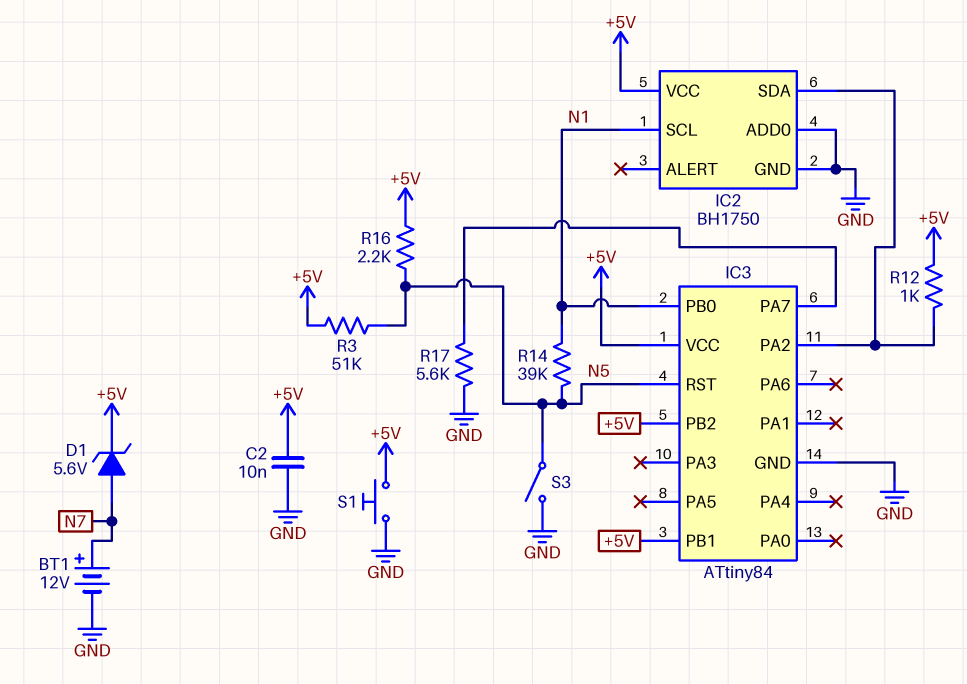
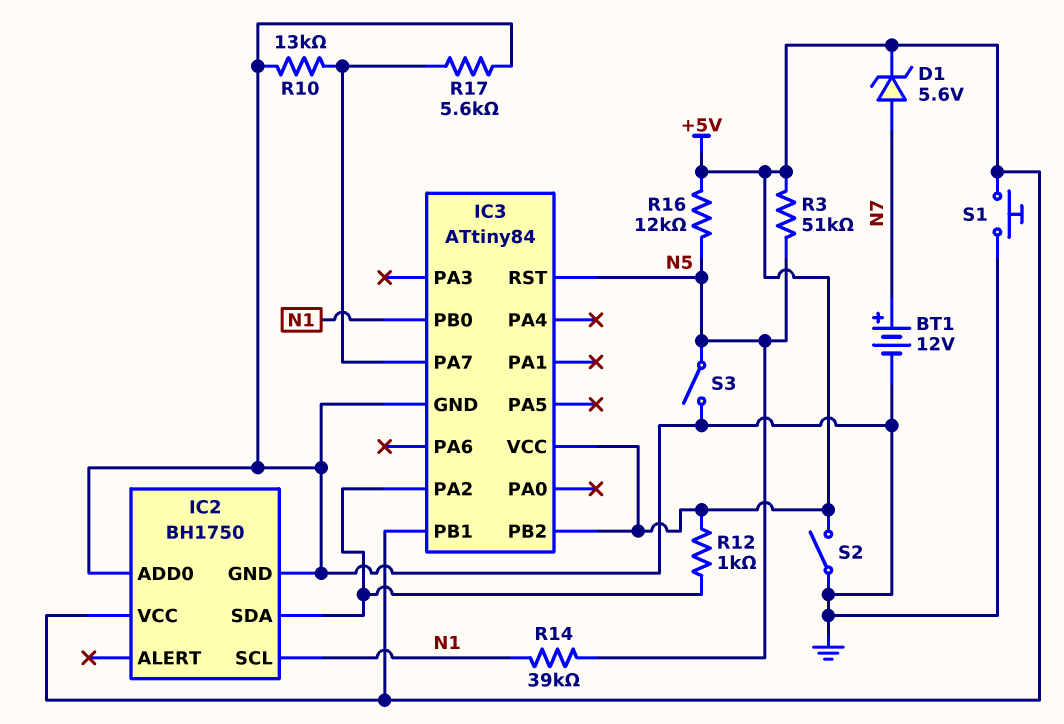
C2: 10nF (+5V, GND) -> none
R10: none -> 13k (GND, IC3/PA7)
R16: 2.2k (+5V, N5) -> 12k (+5V, N5)
S2: none -> switch (+5V, GND)

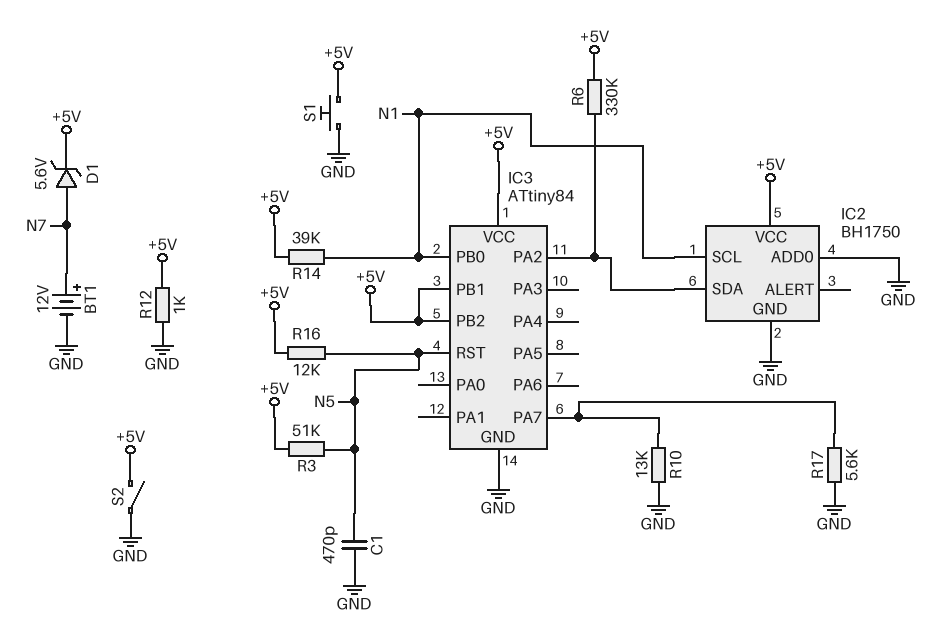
C1: none -> 470pF (GND, N5)
R6: none -> 330k (+5V, IC2/SDA)
R12: 1k (+5V, IC2/SDA) -> 1k (+5V, GND)
R14: 39k (N1, N5) -> 39k (+5V, N1)
S3: switch (GND, N5) -> none

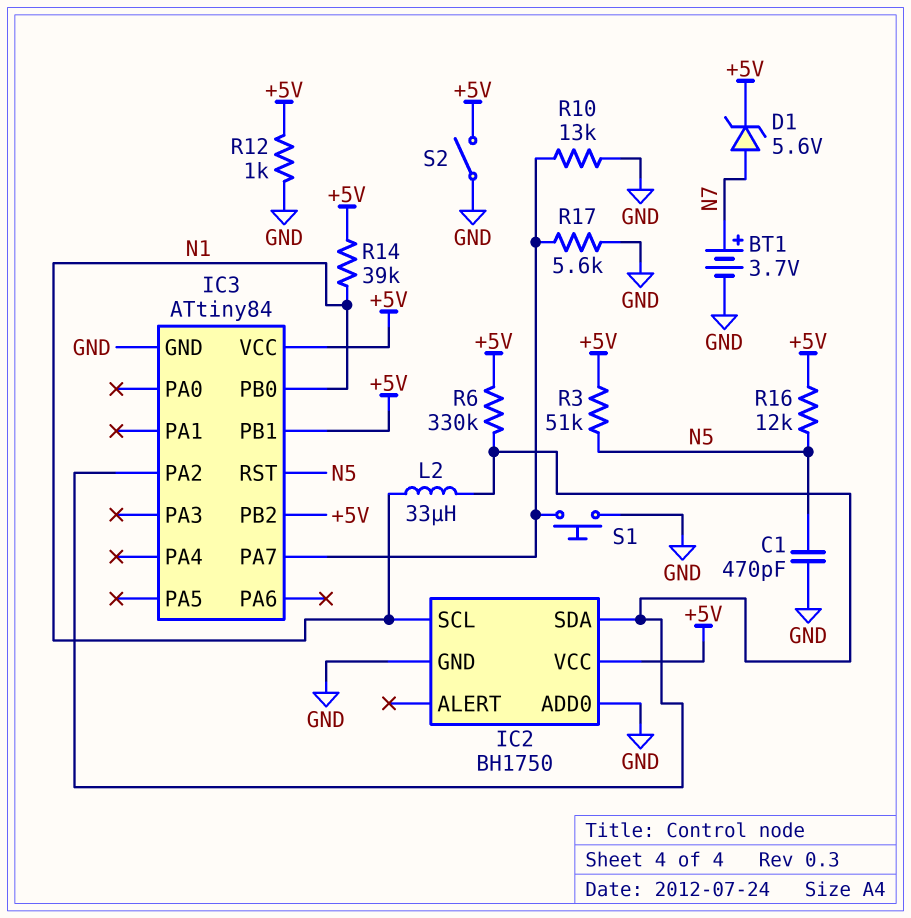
BT1: 12V (plus N7, minus GND) -> 3.7V (plus N7, minus GND)
L2: none -> 33uH (IC2/SDA, N1)
S1: button (+5V, GND) -> button (GND, IC3/PA7)

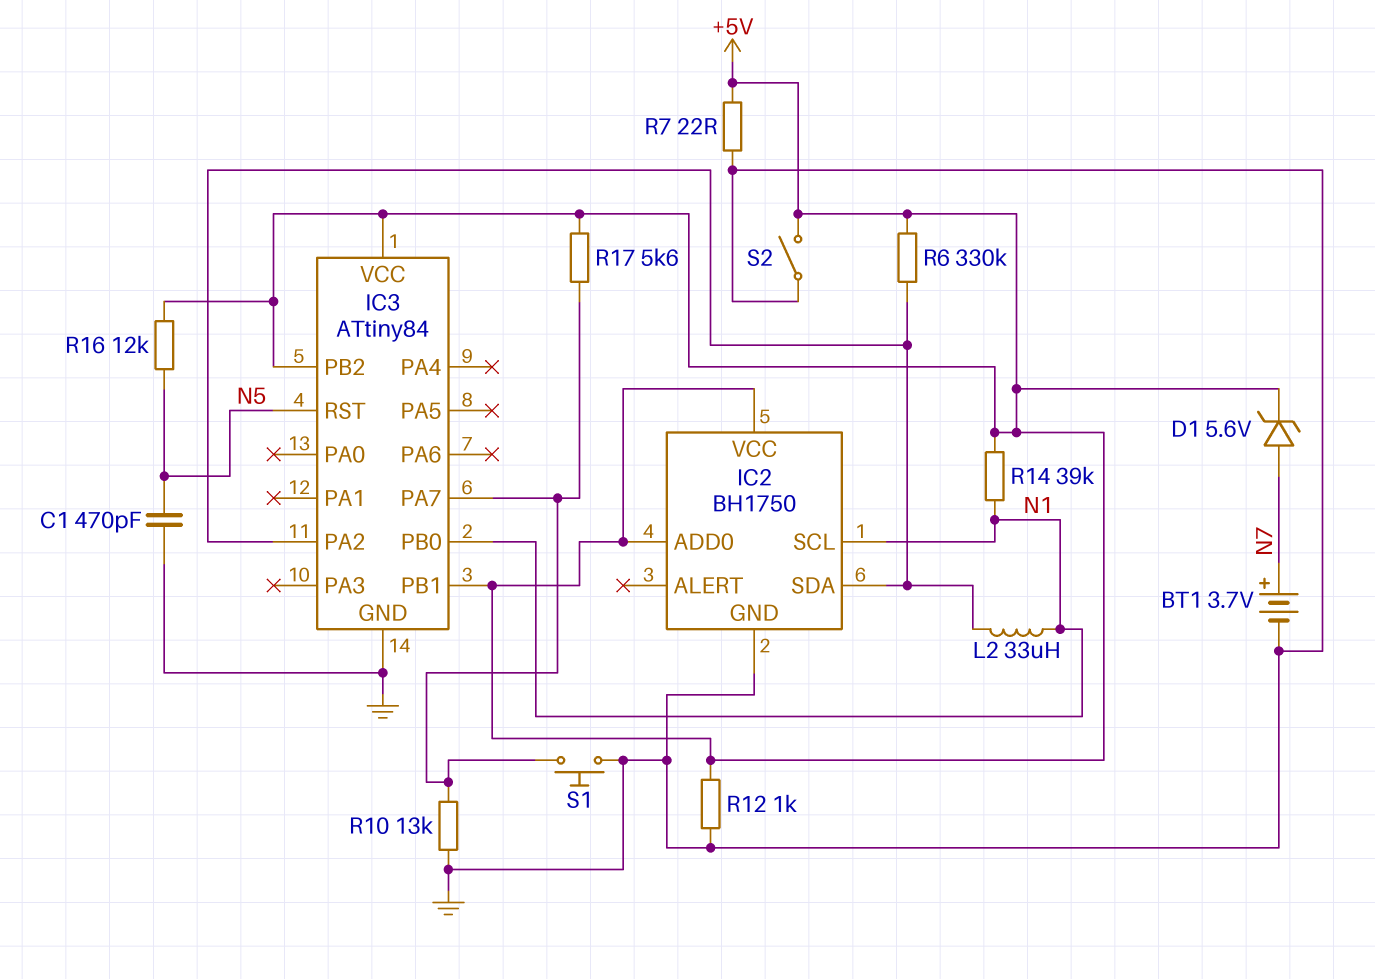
IC2 pin ADD0: GND -> +5V
R3: 51k (+5V, N5) -> none
R7: none -> 22 (+5V, GND)
R17: 5.6k (GND, IC3/PA7) -> 5.6k (+5V, IC3/PA7)

